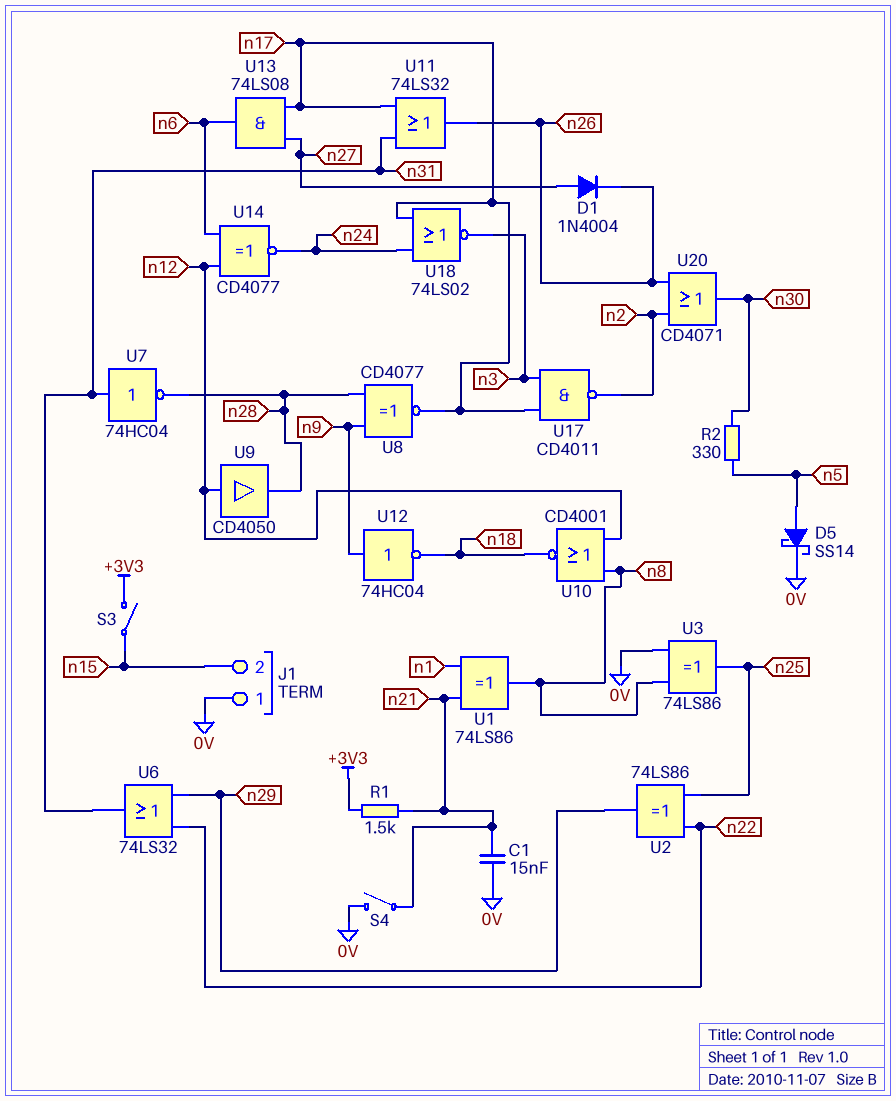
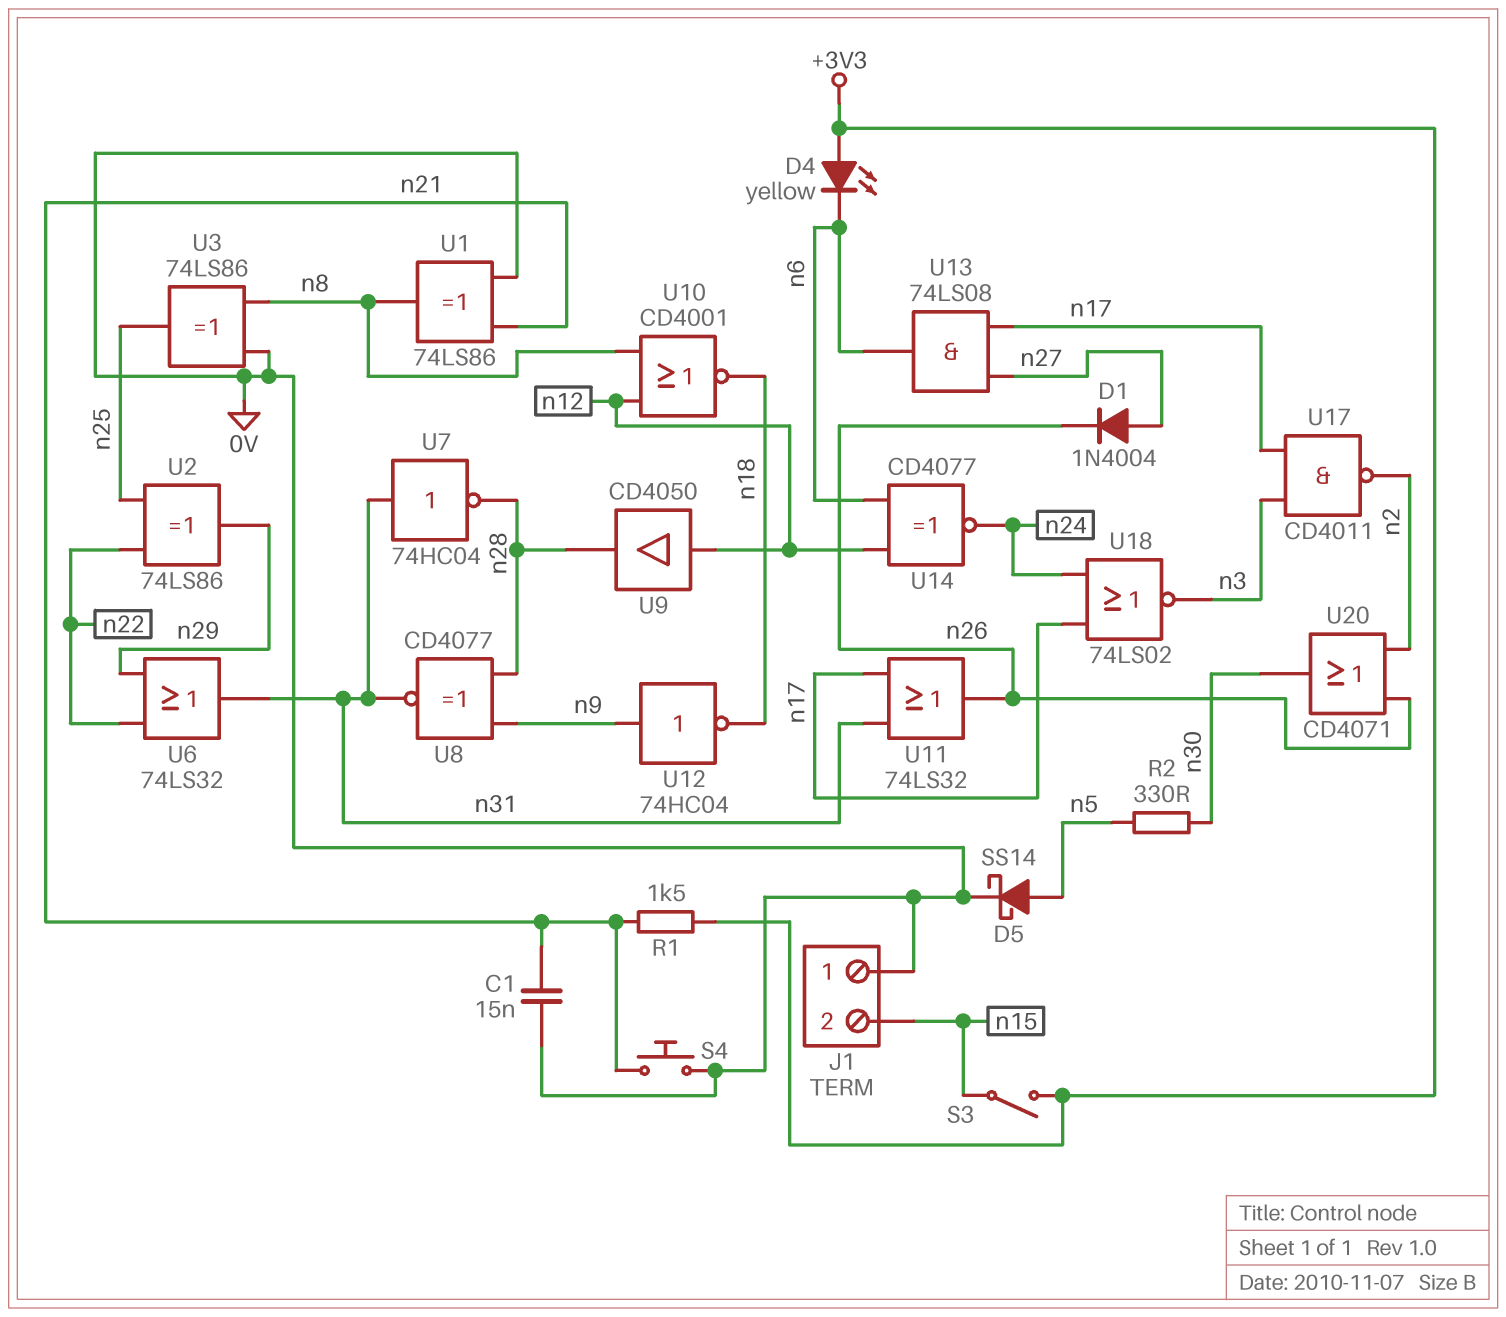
D4: none -> LED yellow (A +3V3, K n6)
S4: switch (0V, n21) -> button (0V, n21)
U1: XOR 74LS86 (in n1, in n21, out n8) -> XOR 74LS86 (in 0V, in n21, out n8)
U8: XNOR CD4077 (in n9, in n28, out n17) -> XNOR CD4077 (in n9, in n28, out n31)

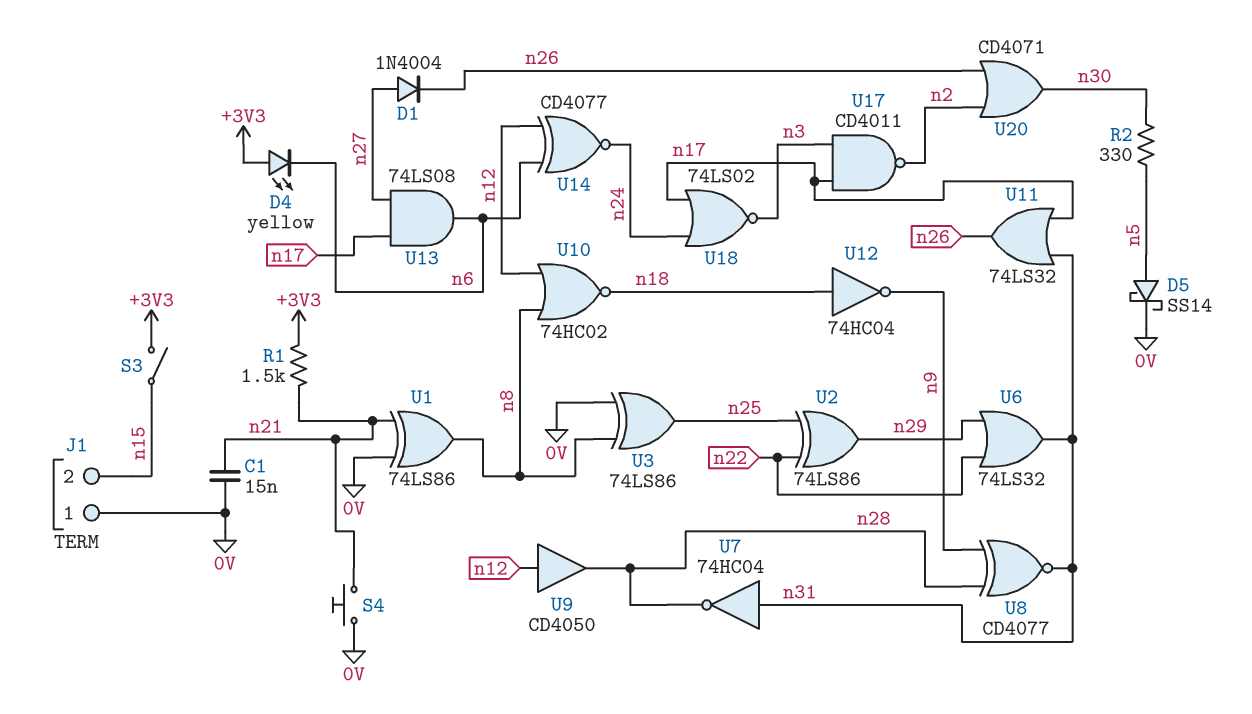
U10: NOR CD4001 (in n8, in n12, out n18) -> NOR 74HC02 (in n8, in n12, out n18)
U12: NOT 74HC04 (in n9, out n18) -> NOT 74HC04 (in n18, out n9)

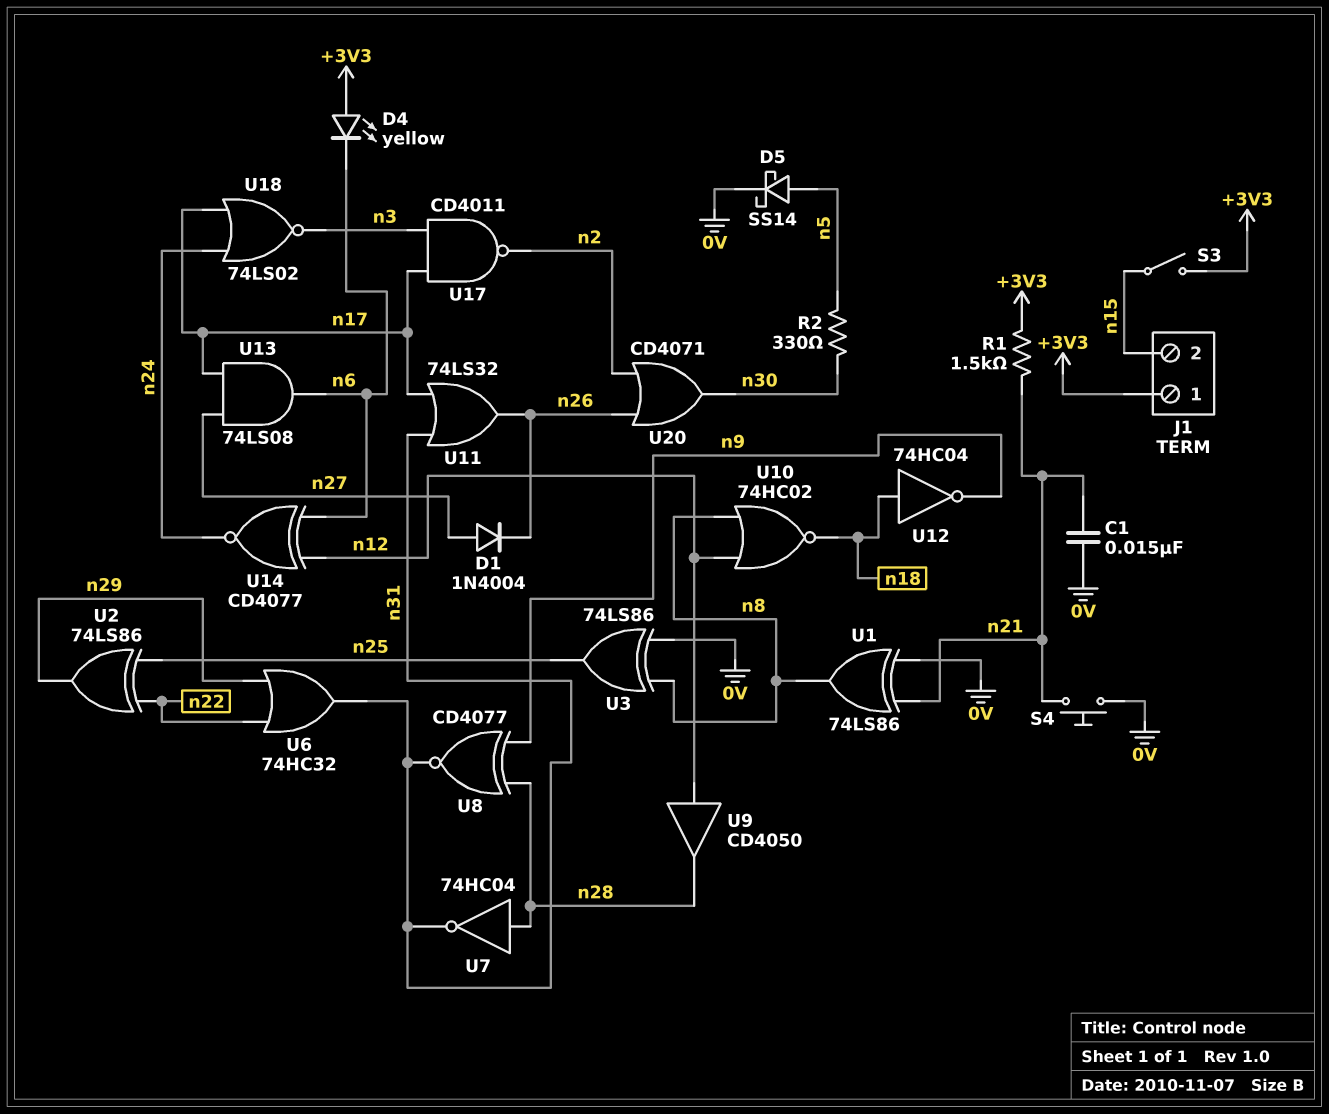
J1 pin 1: 0V -> +3V3
U6: OR 74LS32 (in n22, in n29, out n31) -> OR 74HC32 (in n22, in n29, out n31)
U7: NOT 74HC04 (in n31, out n28) -> NOT 74HC04 (in n28, out n31)

